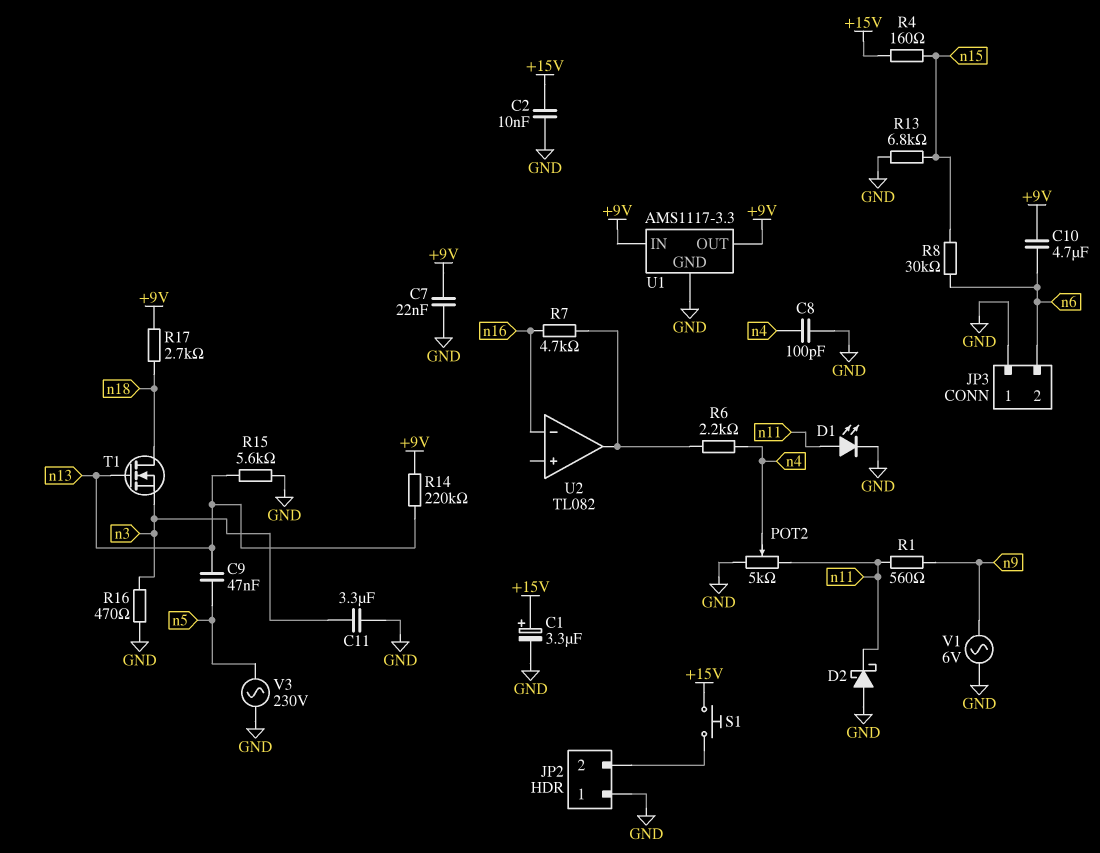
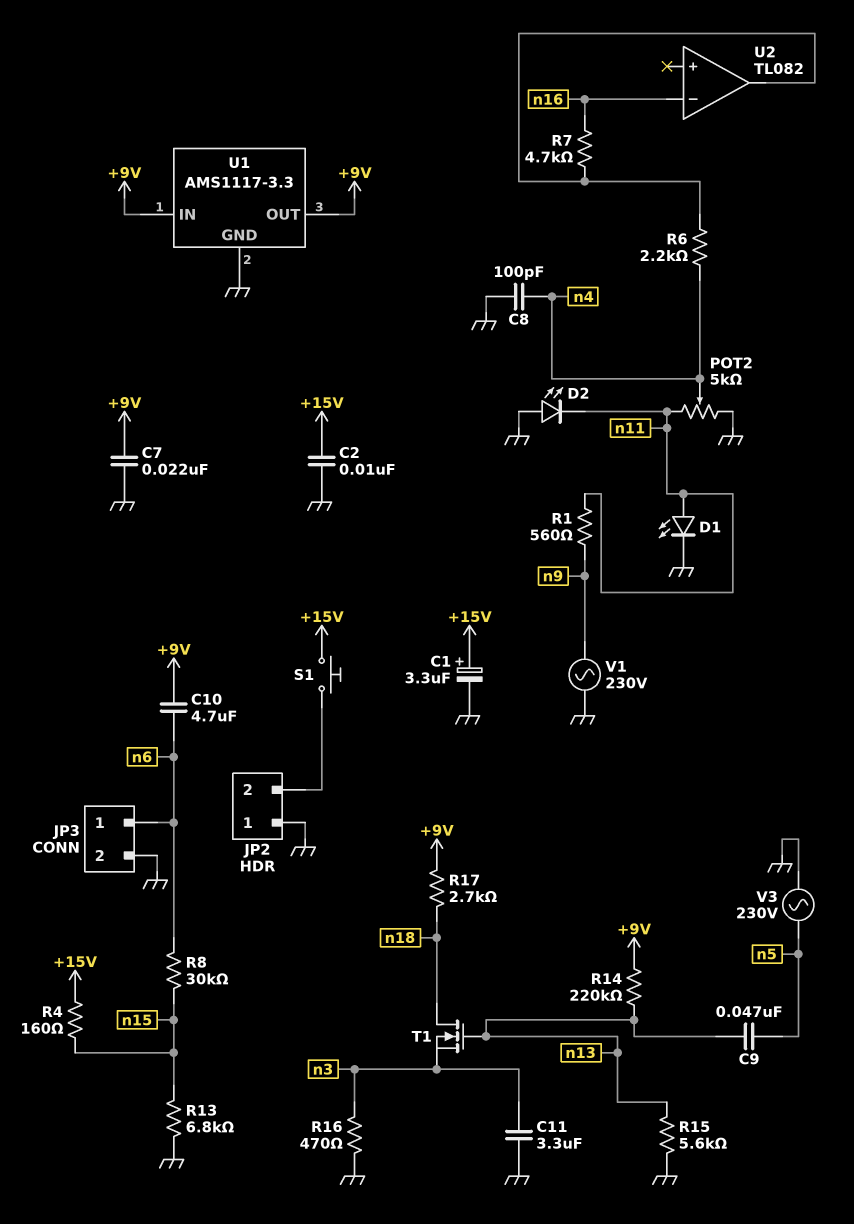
D2: schottky (A GND, K n11) -> LED (A GND, K n11)
JP3 pin 1: GND -> n6
JP3 pin 2: n6 -> GND
V1: AC 6V (GND, n9) -> AC 230V (GND, n9)

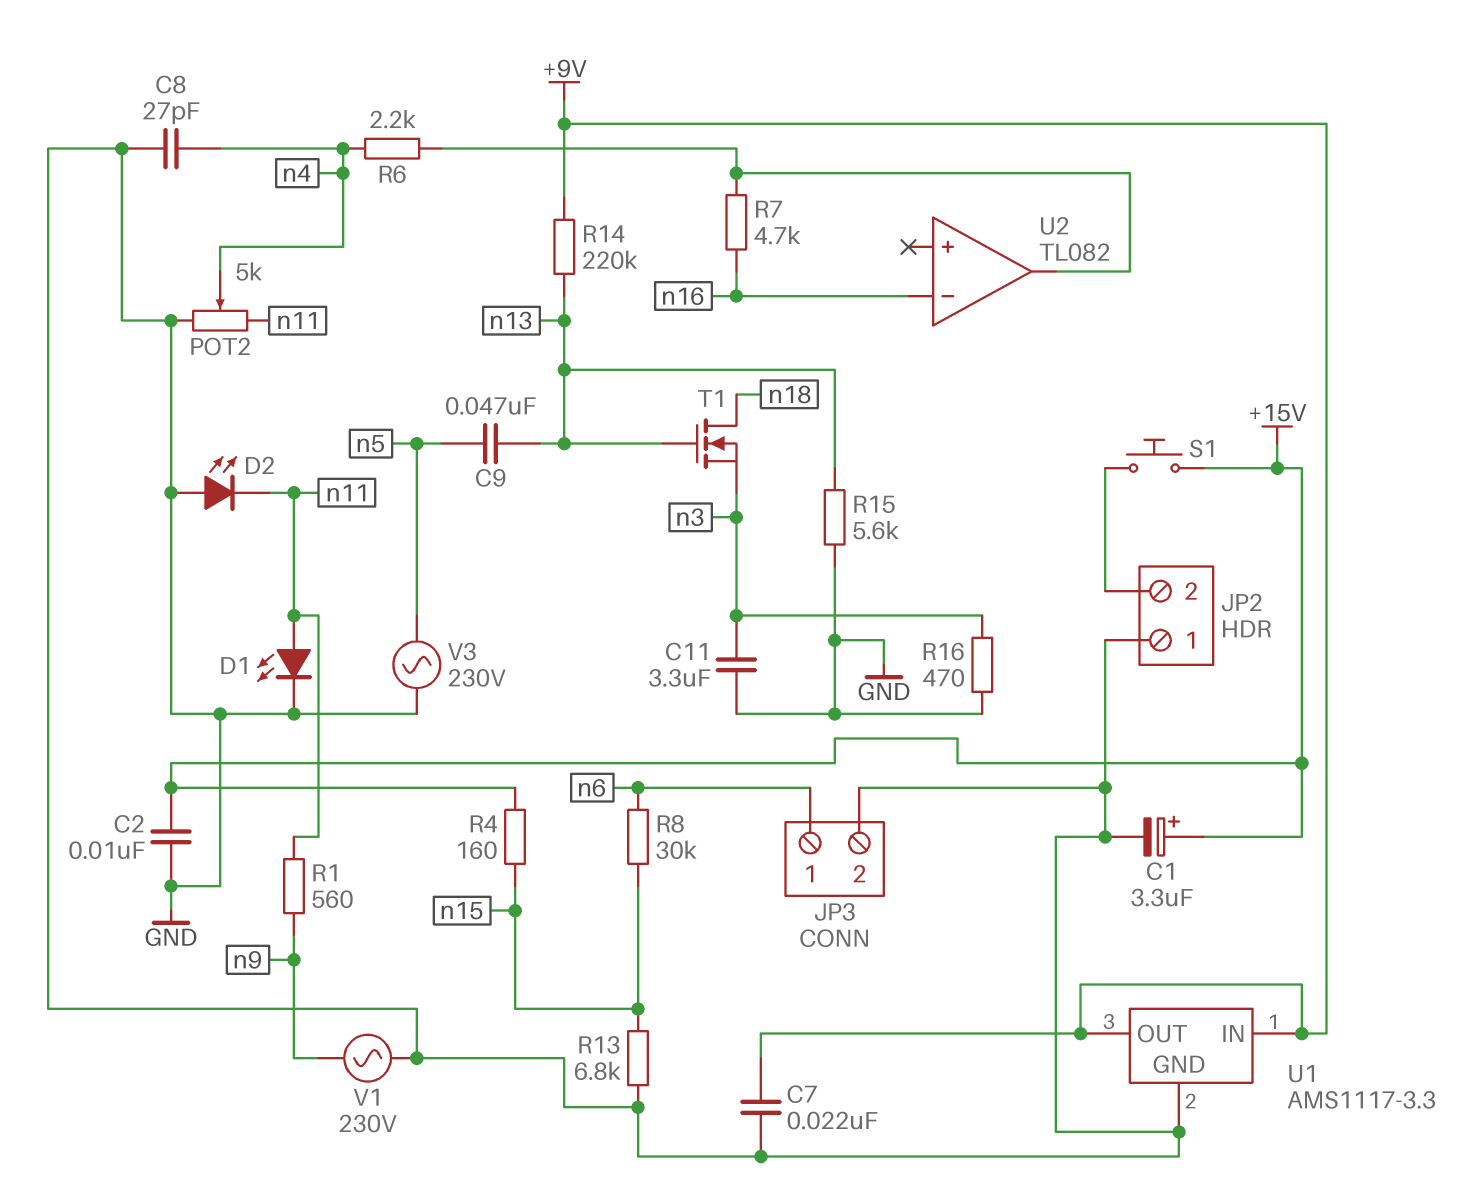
C8: 100pF (GND, n4) -> 27pF (GND, n4)
C10: 4.7uF (+9V, n6) -> none
R17: 2.7k (+9V, n18) -> none

